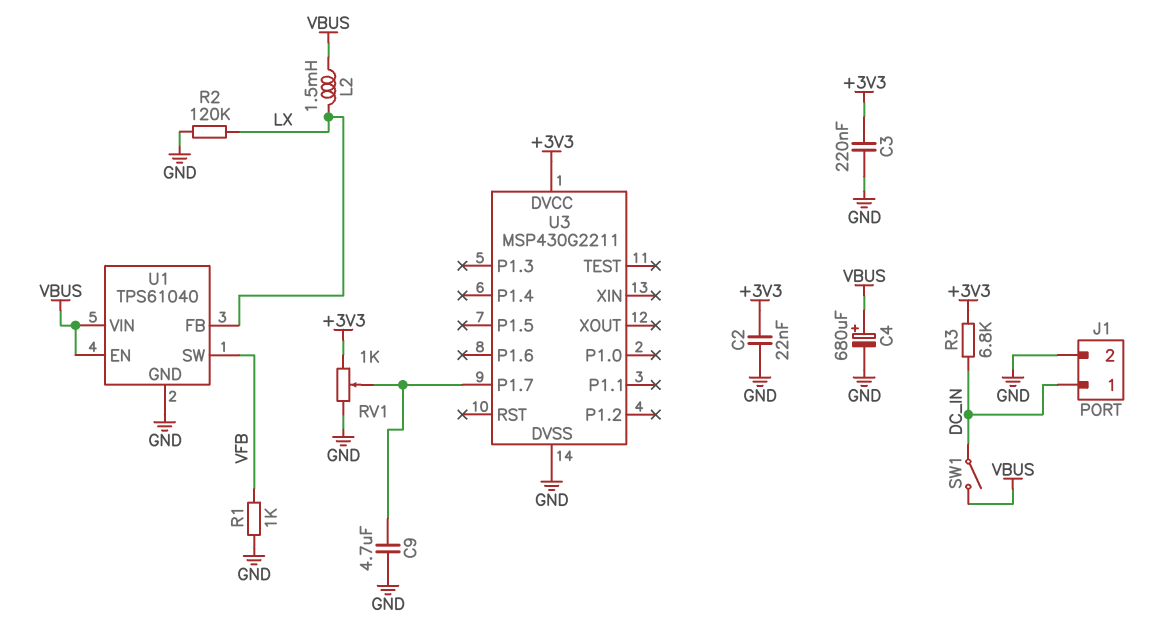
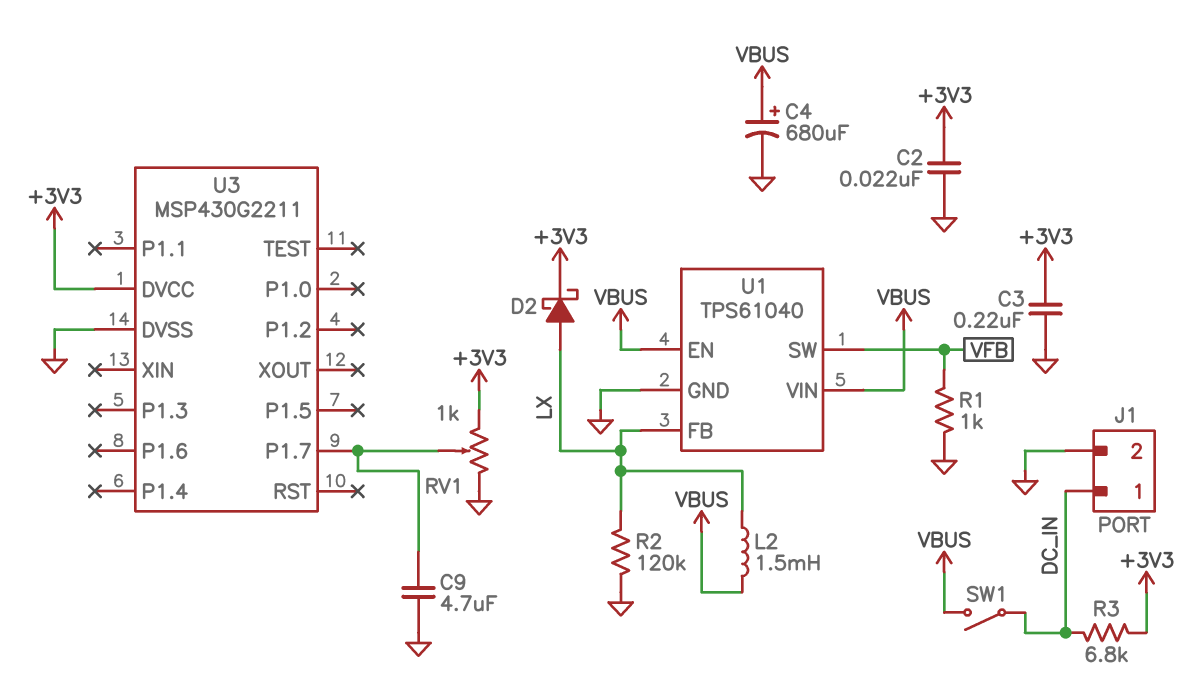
D2: none -> schottky (A LX, K +3V3)

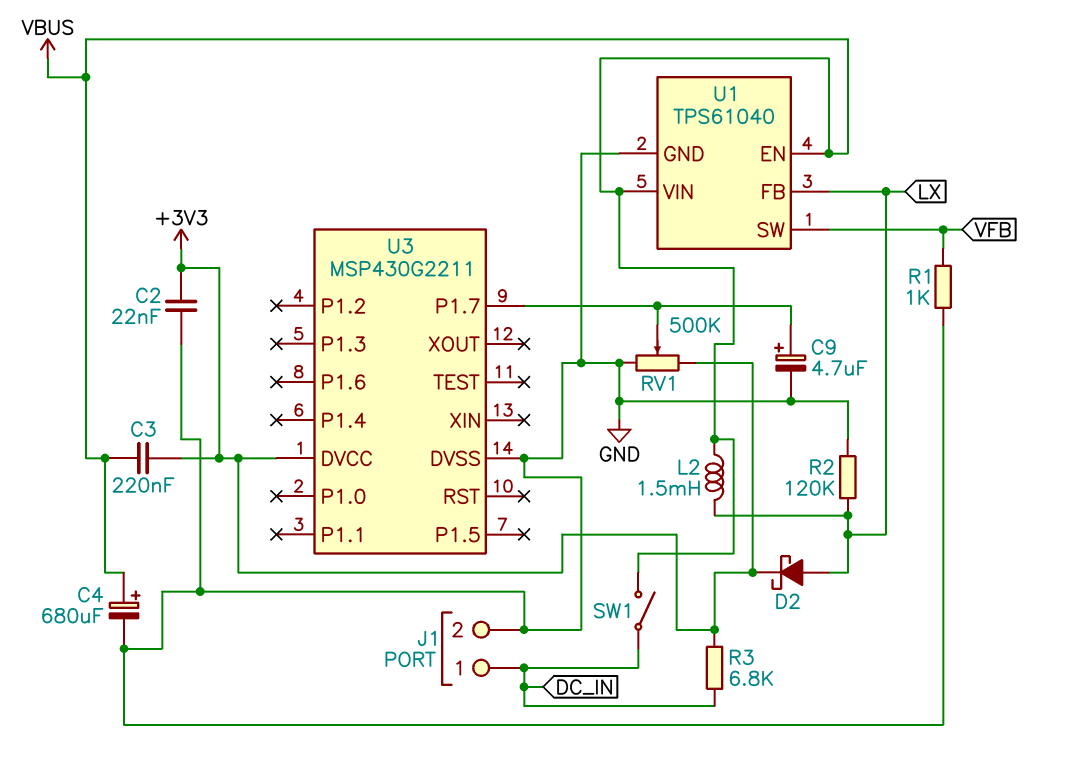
C3: 220nF (+3V3, GND) -> 220nF (+3V3, VBUS)
C9: 4.7uF (GND, U3/P1.7) -> 4.7uF (plus U3/P1.7, minus GND)
RV1: 1k (+3V3, GND, wiper U3/P1.7) -> 500k (+3V3, GND, wiper U3/P1.7)

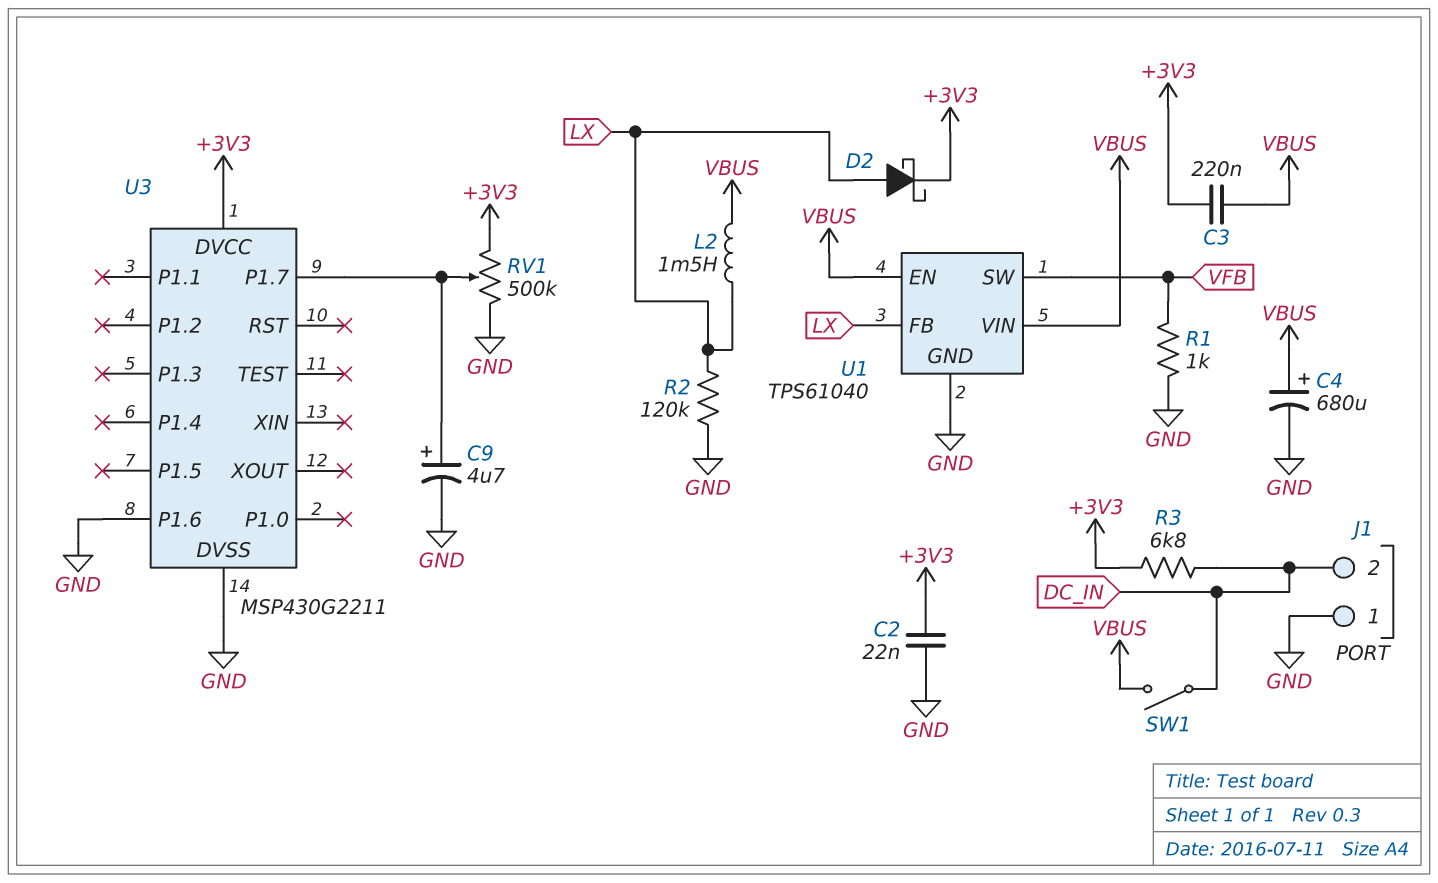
J1 pin 1: DC_IN -> GND
J1 pin 2: GND -> DC_IN
U3 pin P1.6: none -> GND

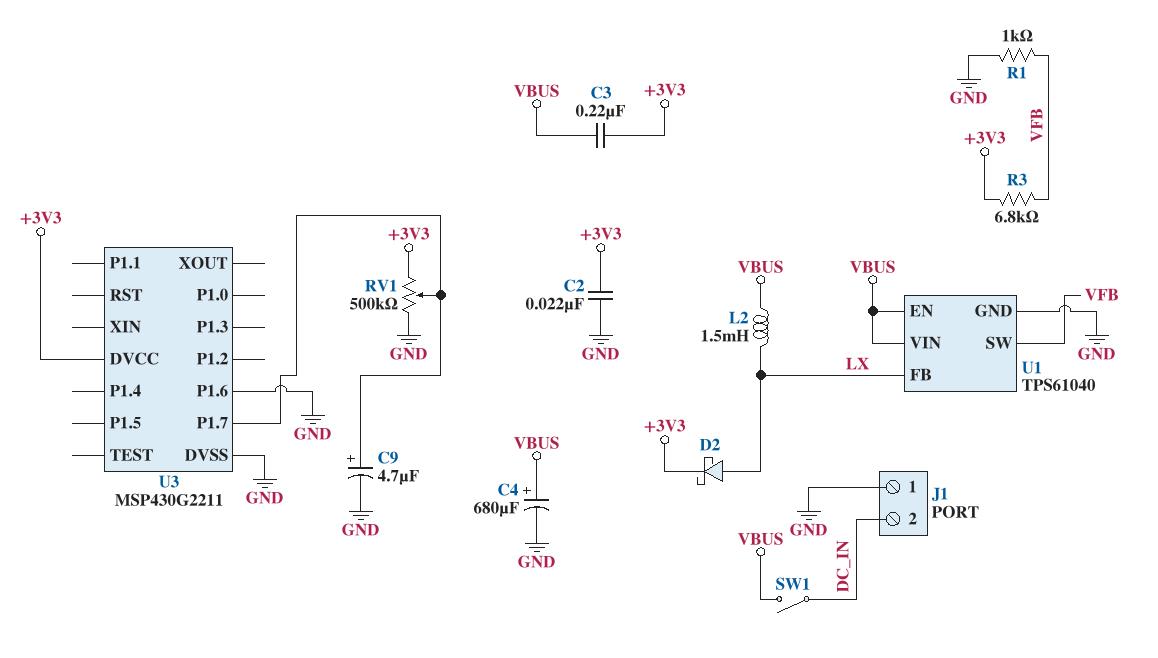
R2: 120k (GND, LX) -> none
R3: 6.8k (+3V3, DC_IN) -> 6.8k (+3V3, VFB)

